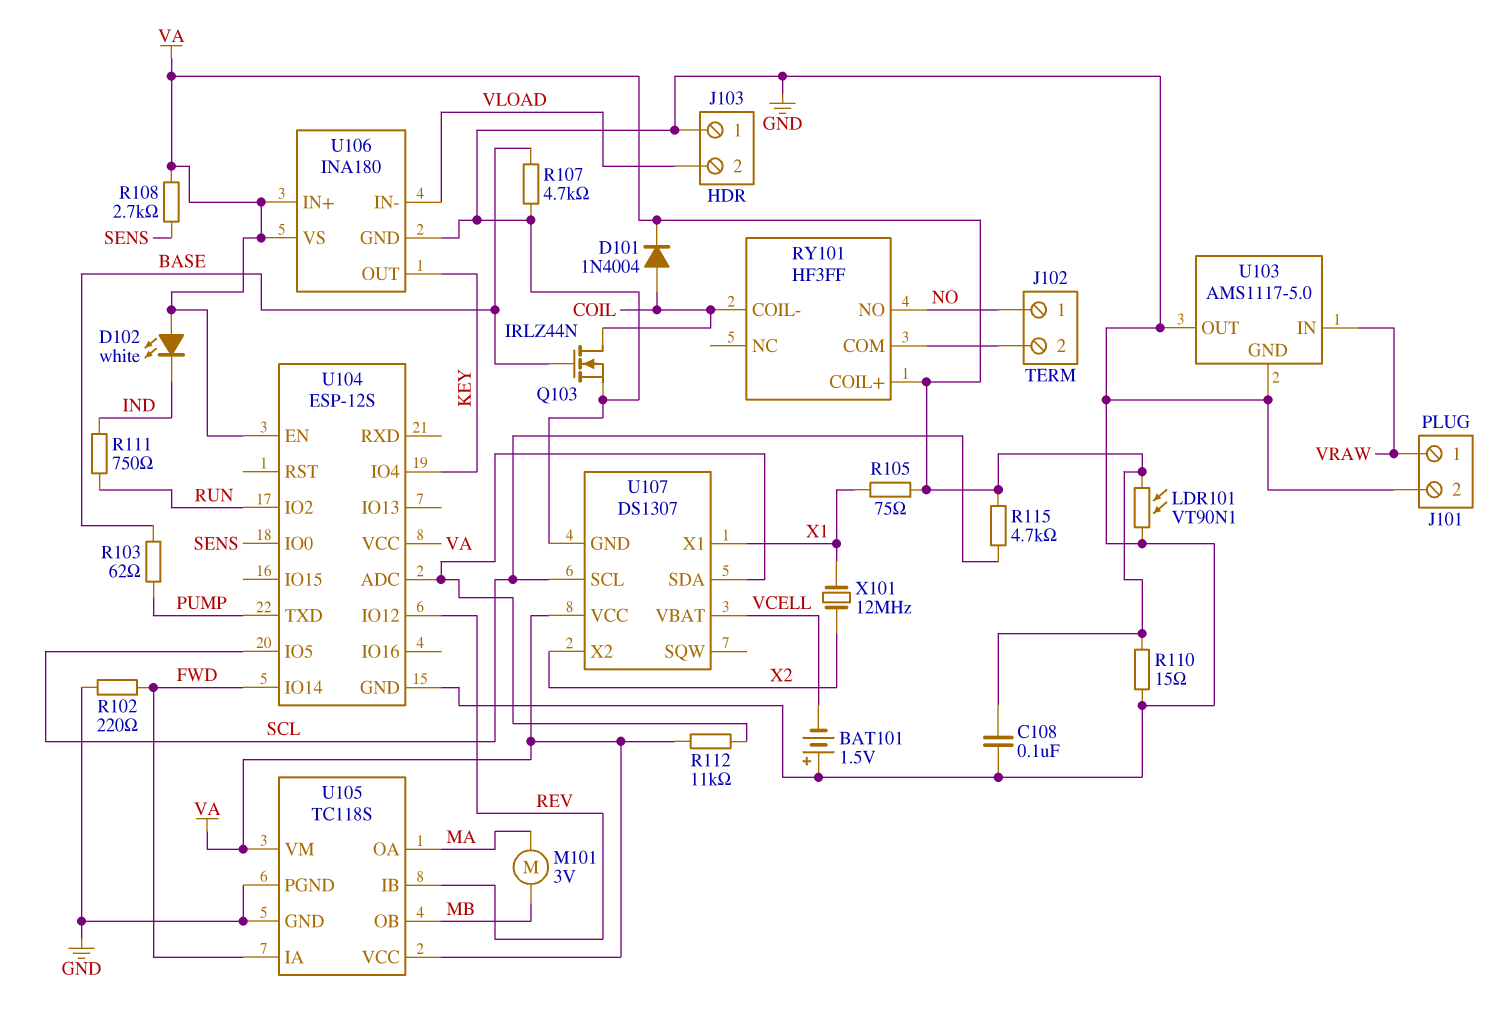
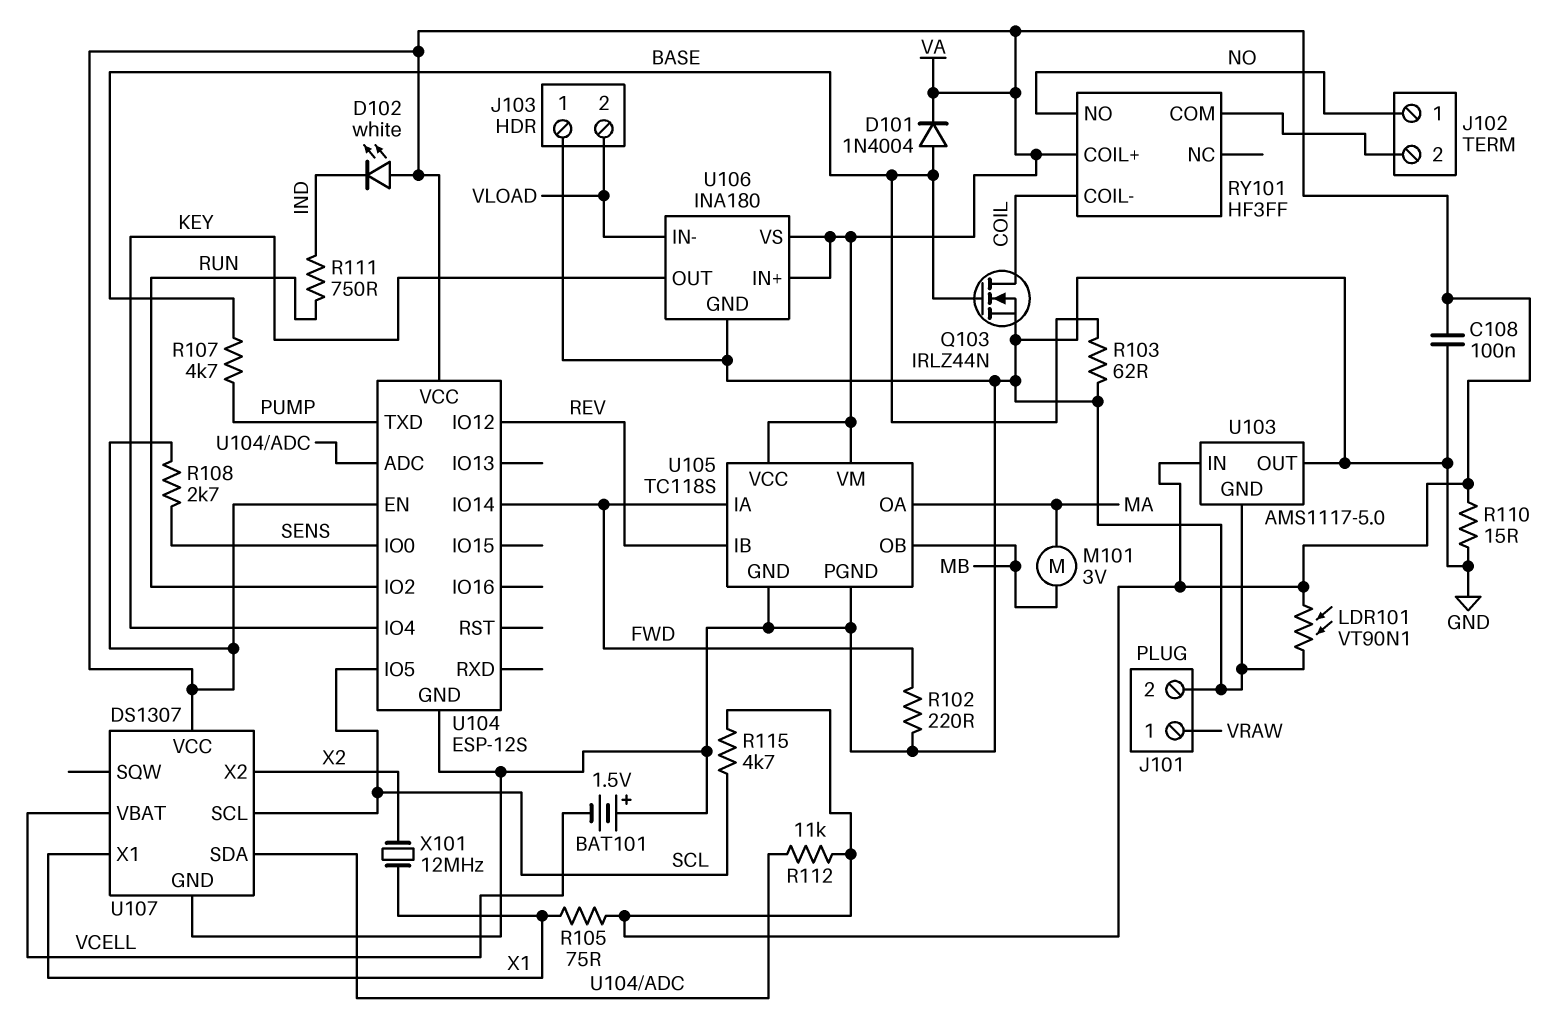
D101: diode 1N4004 (A COIL, K VA) -> diode 1N4004 (A BASE, K VA)
R103: 62 (BASE, PUMP) -> 62 (BASE, GND)
R107: 4.7k (BASE, GND) -> 4.7k (BASE, PUMP)
U103 pin IN: VRAW -> VA

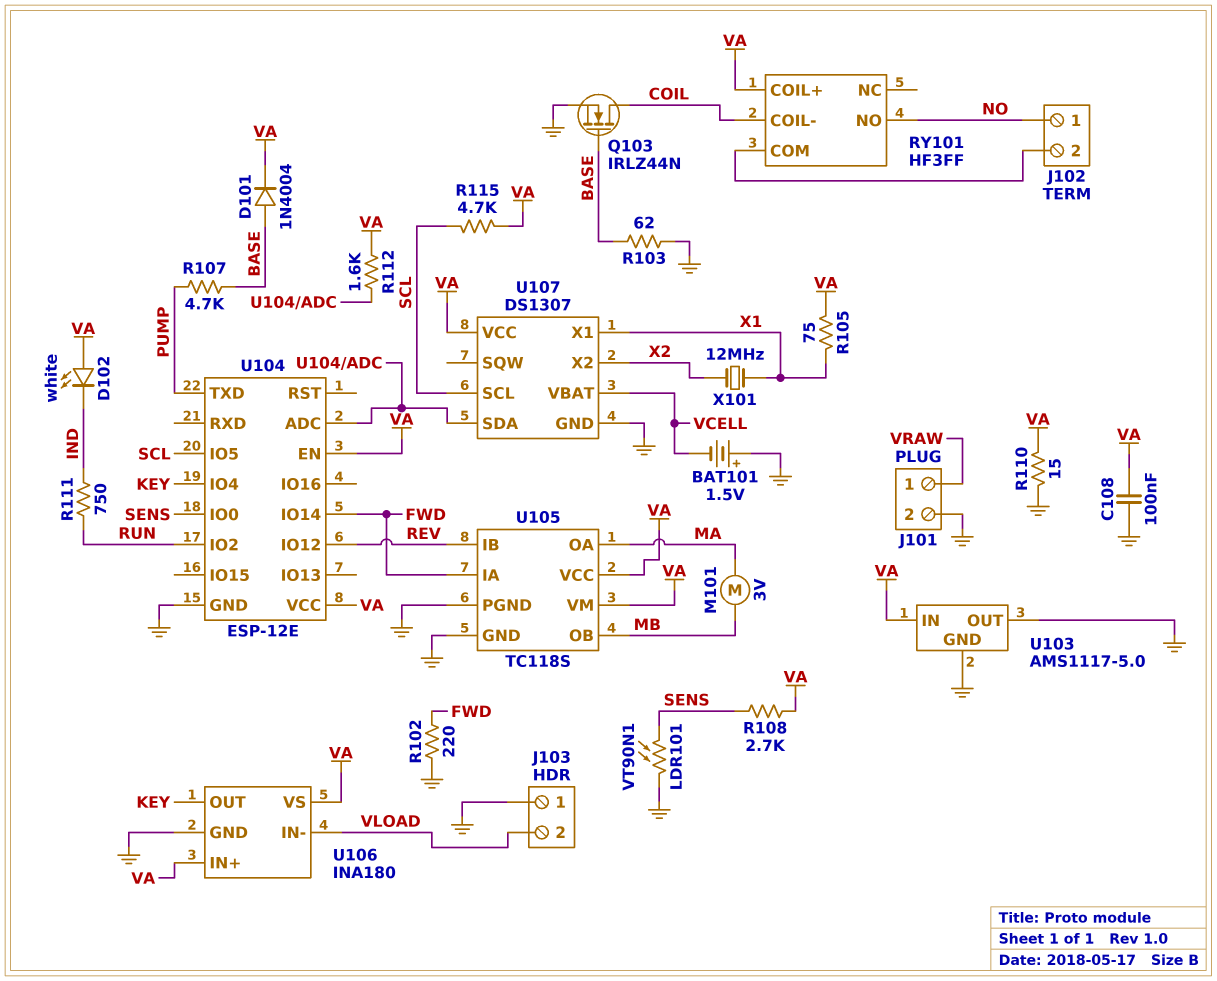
LDR101: VT90N1 (GND, VA) -> VT90N1 (GND, SENS)
R112: 11k (U104/ADC, VA) -> 1.6k (U104/ADC, VA)
U104: ESP-12S -> ESP-12E

